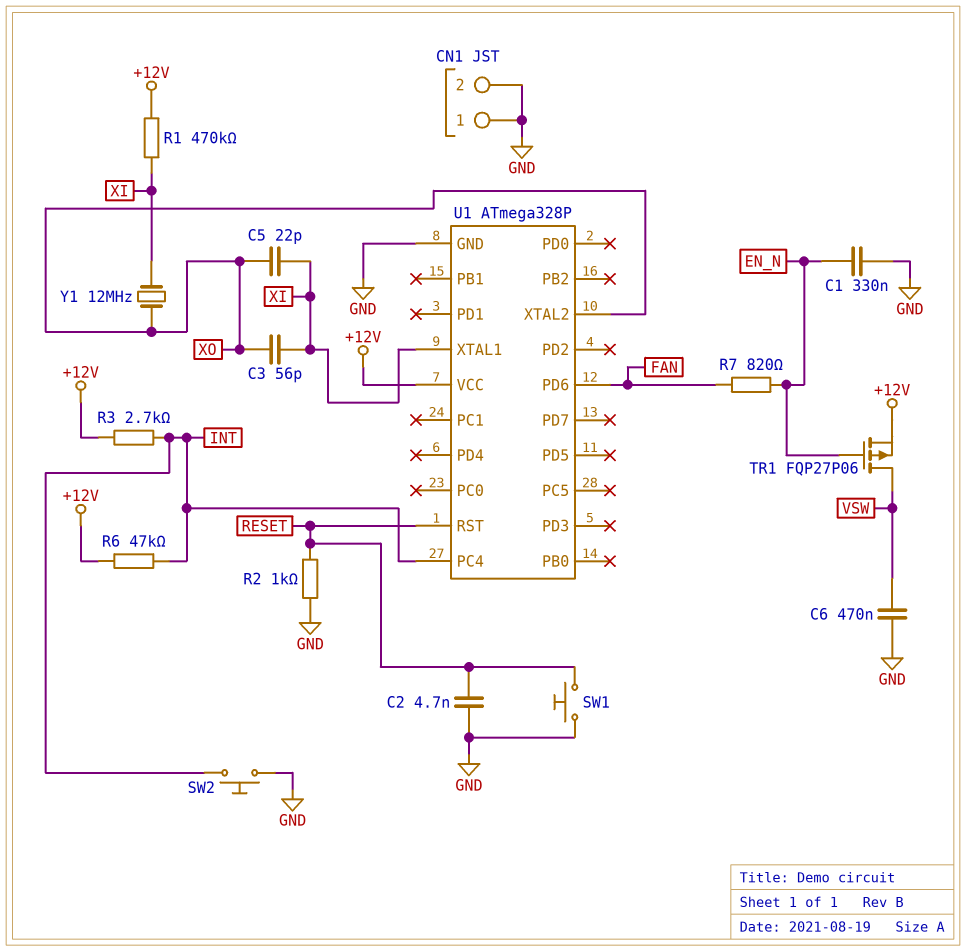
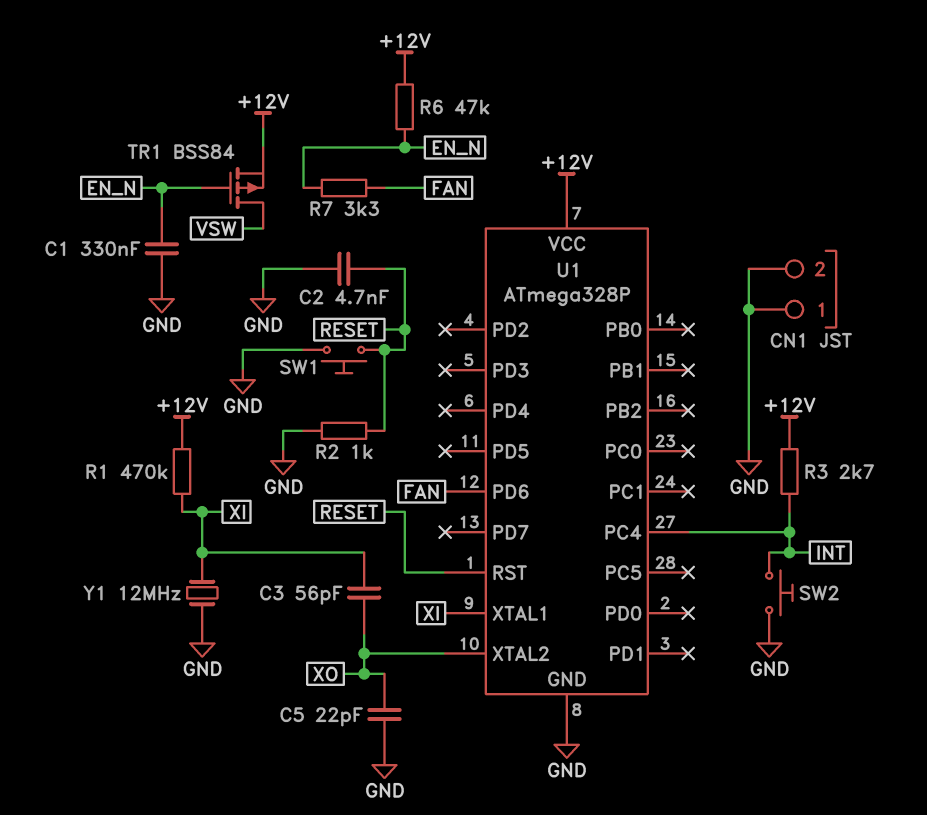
C5: 22pF (XI, XO) -> 22pF (GND, XO)
C6: 470nF (GND, VSW) -> none
R6: 47k (+12V, INT) -> 47k (+12V, EN_N)
R7: 820 (EN_N, FAN) -> 3.3k (EN_N, FAN)
TR1: PMOS FQP27P06 (G EN_N, D VSW, S +12V) -> PMOS BSS84 (G EN_N, D VSW, S +12V)
Y1: 12MHz (XI, XO) -> 12MHz (GND, XI)

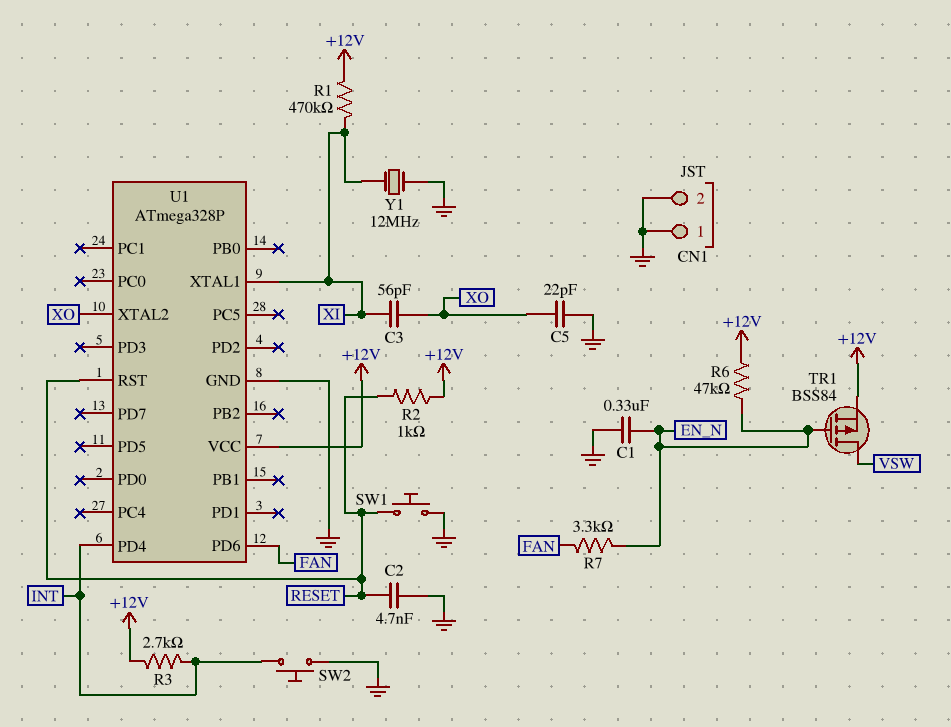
R2: 1k (GND, RESET) -> 1k (+12V, RESET)
U1 pin PC4: INT -> none
U1 pin PD4: none -> INT

